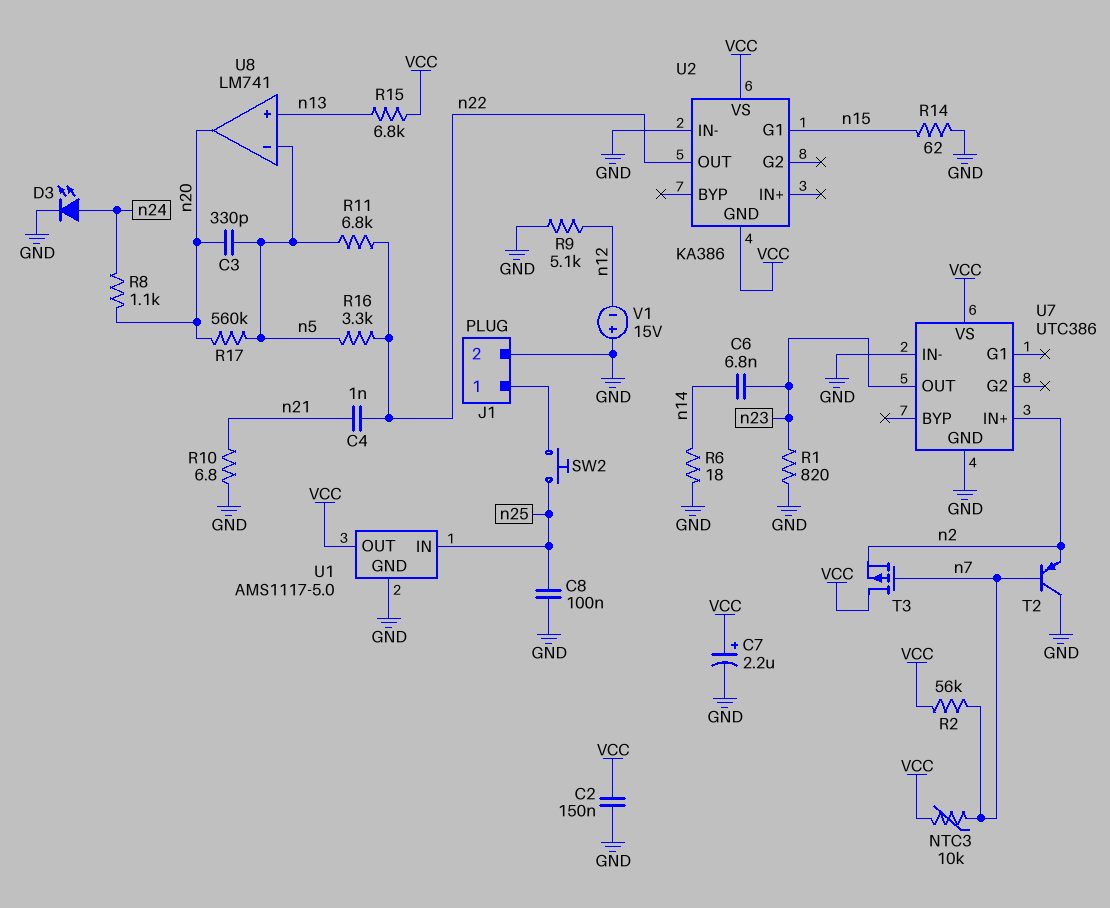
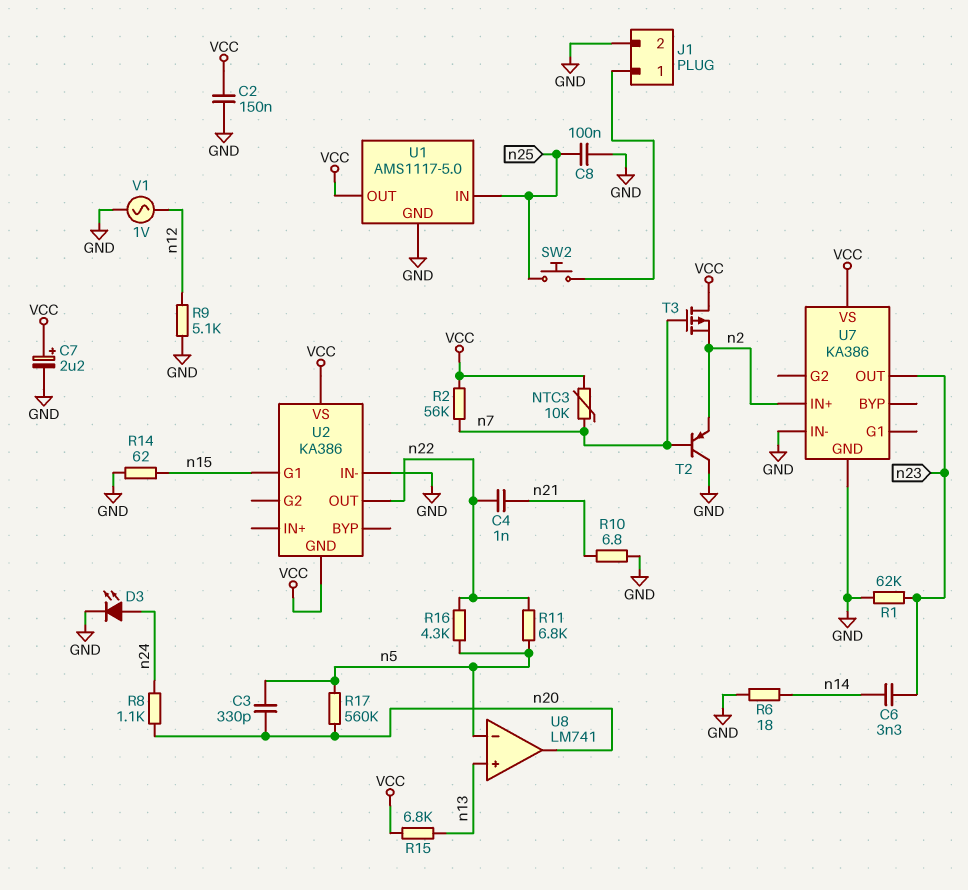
C6: 6.8nF (n14, n23) -> 3.3nF (n14, n23)
R1: 820 (GND, n23) -> 62k (GND, n23)
R16: 3.3k (n5, n22) -> 4.3k (n5, n22)
U7: UTC386 -> KA386
V1: 15V (plus GND, minus n12) -> AC 1V (GND, n12)

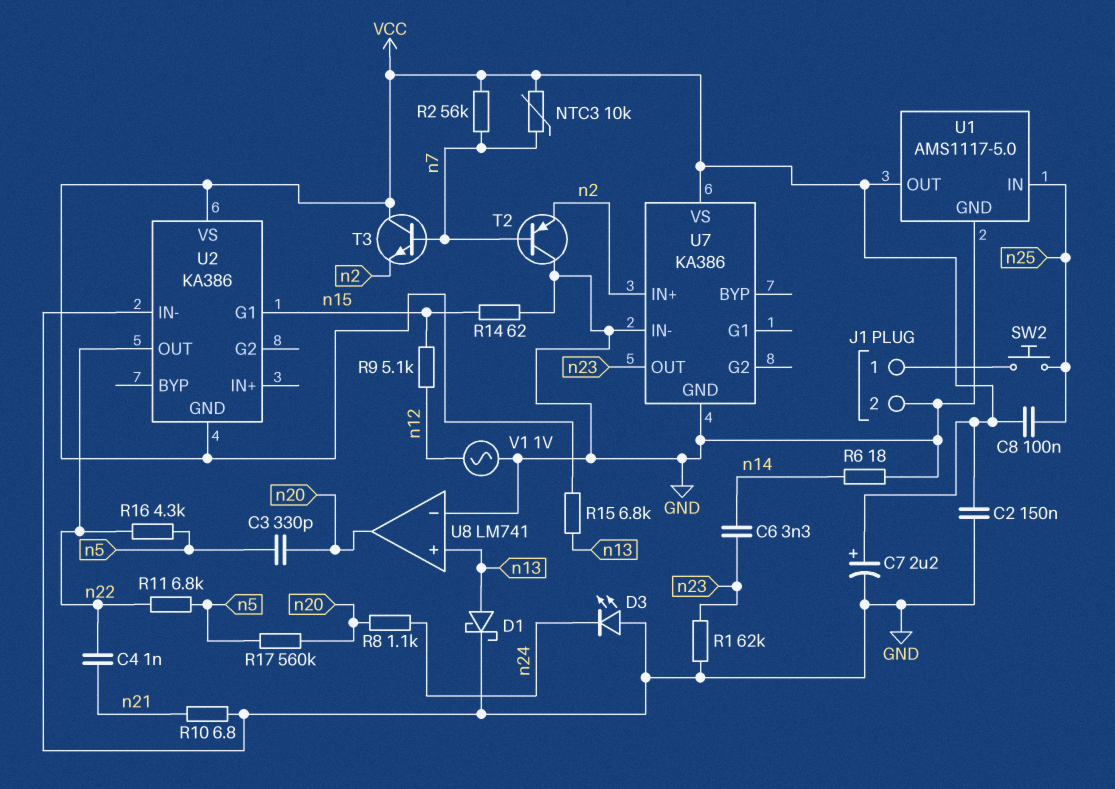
C8: 100nF (GND, n25) -> 100nF (VCC, n25)
D1: none -> schottky (A n13, K GND)
D3: LED (A n24, K GND) -> LED (A GND, K n24)
R9: 5.1k (GND, n12) -> 5.1k (n12, n15)
T3: PMOS (G n7, D VCC, S n2) -> NPN (B n7, C VCC, E n2)
U8 pin in-: n5 -> GND

